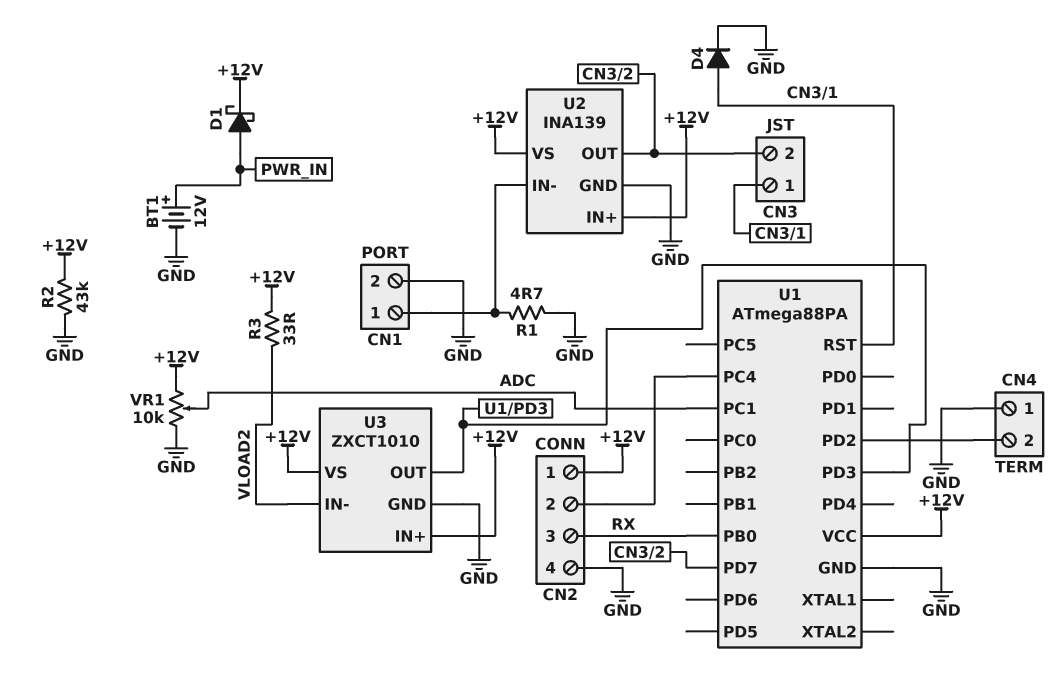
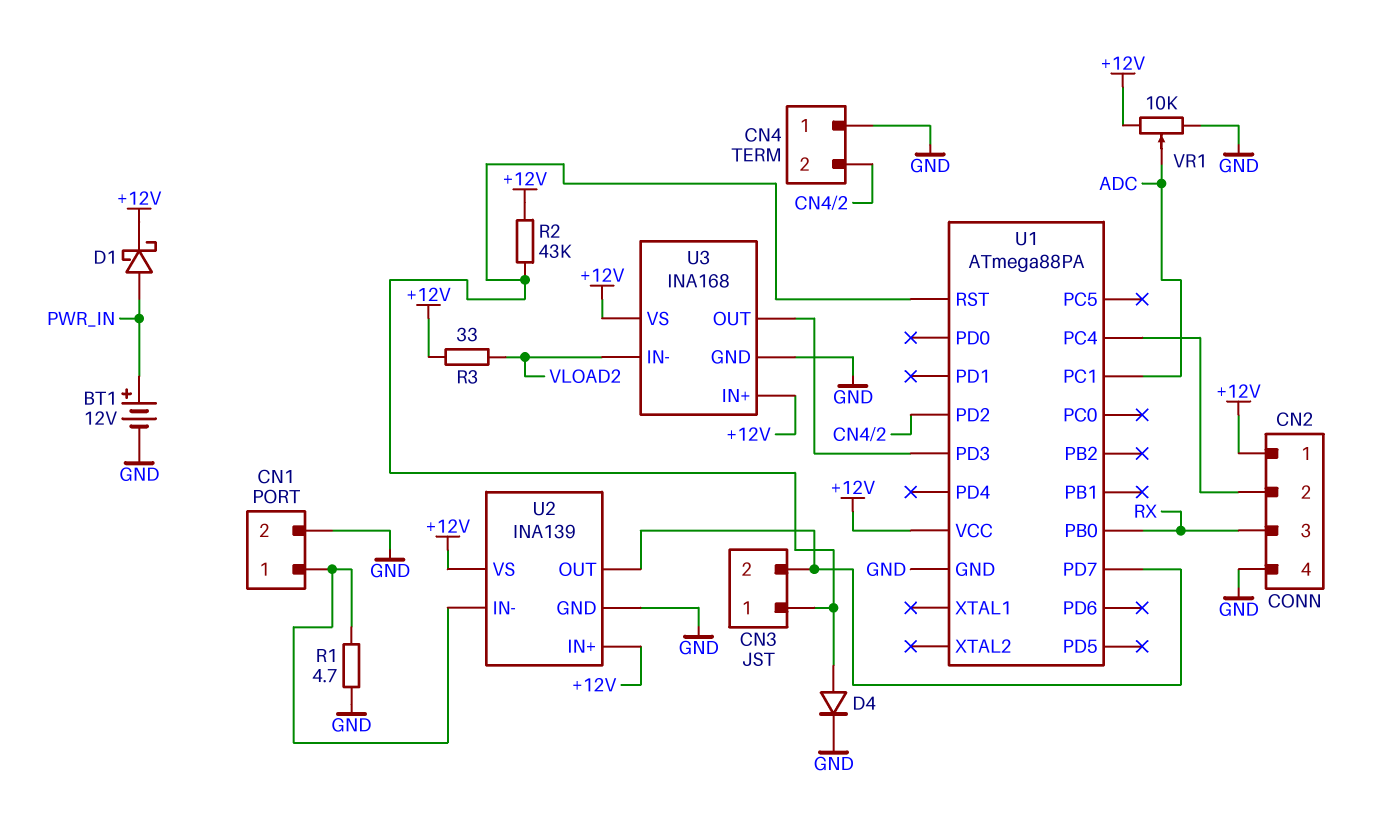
R2: 43k (+12V, GND) -> 43k (+12V, CN3/1)
U3: ZXCT1010 -> INA168

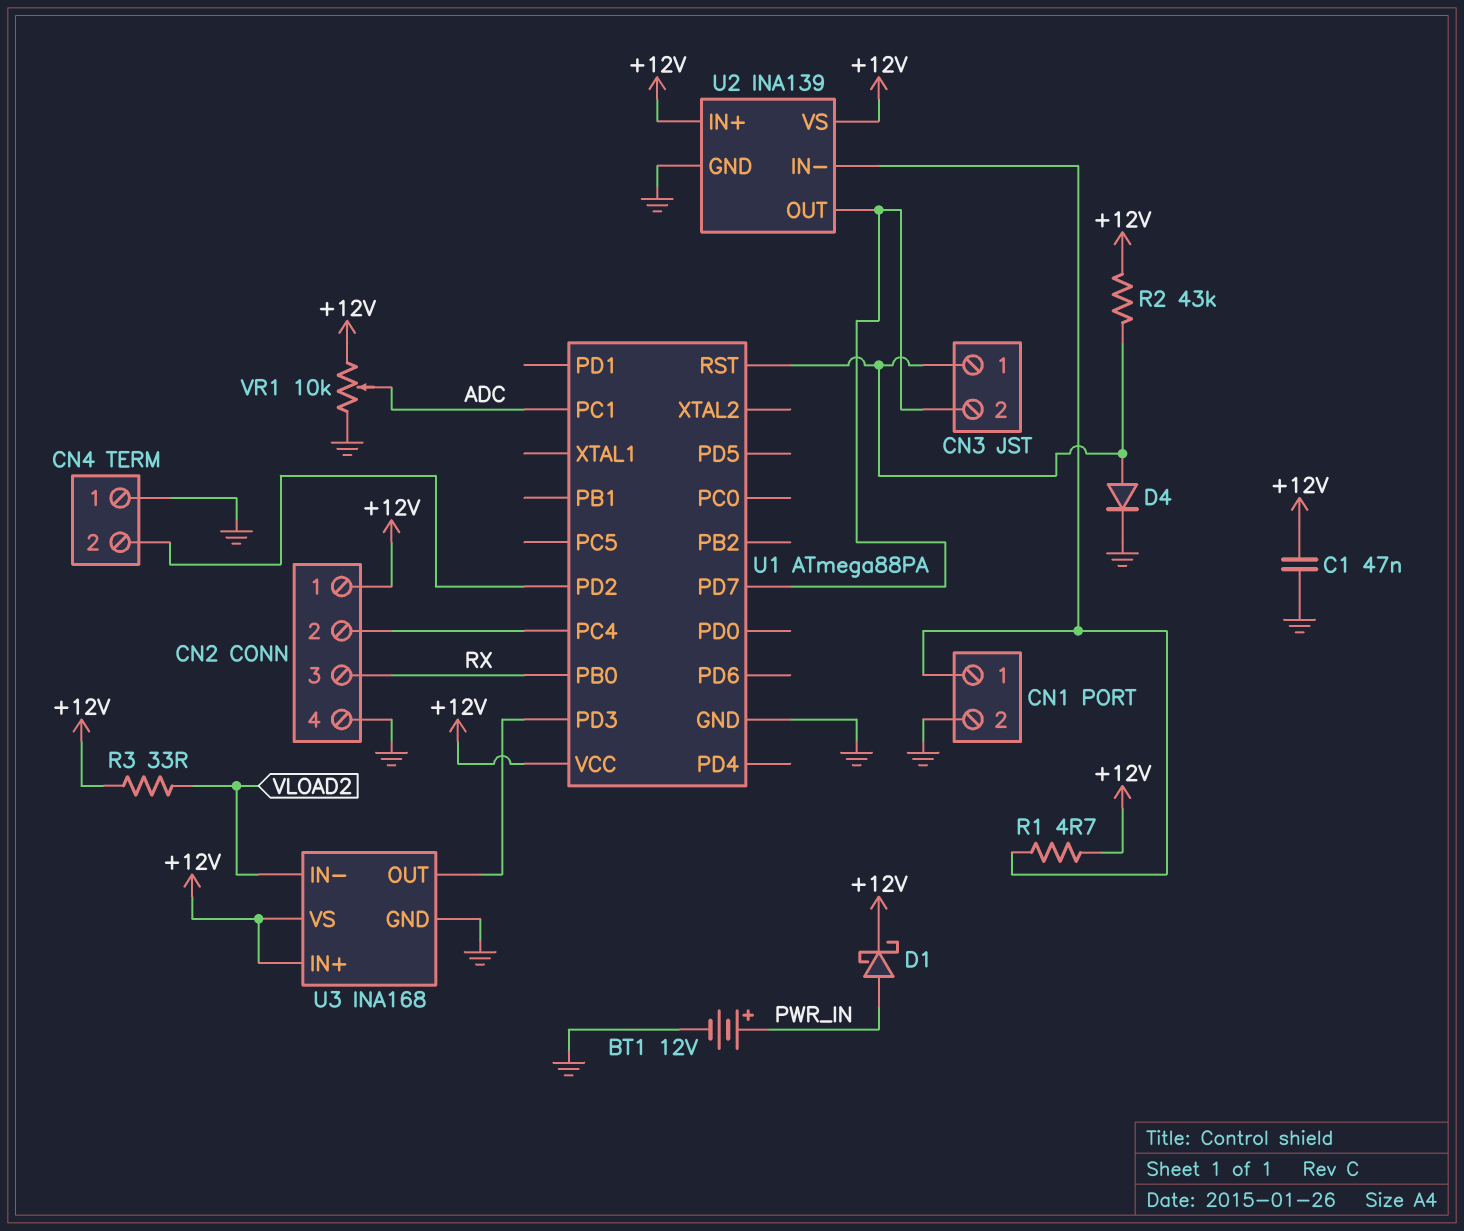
C1: none -> 47nF (+12V, GND)
R1: 4.7 (CN1/1, GND) -> 4.7 (+12V, CN1/1)

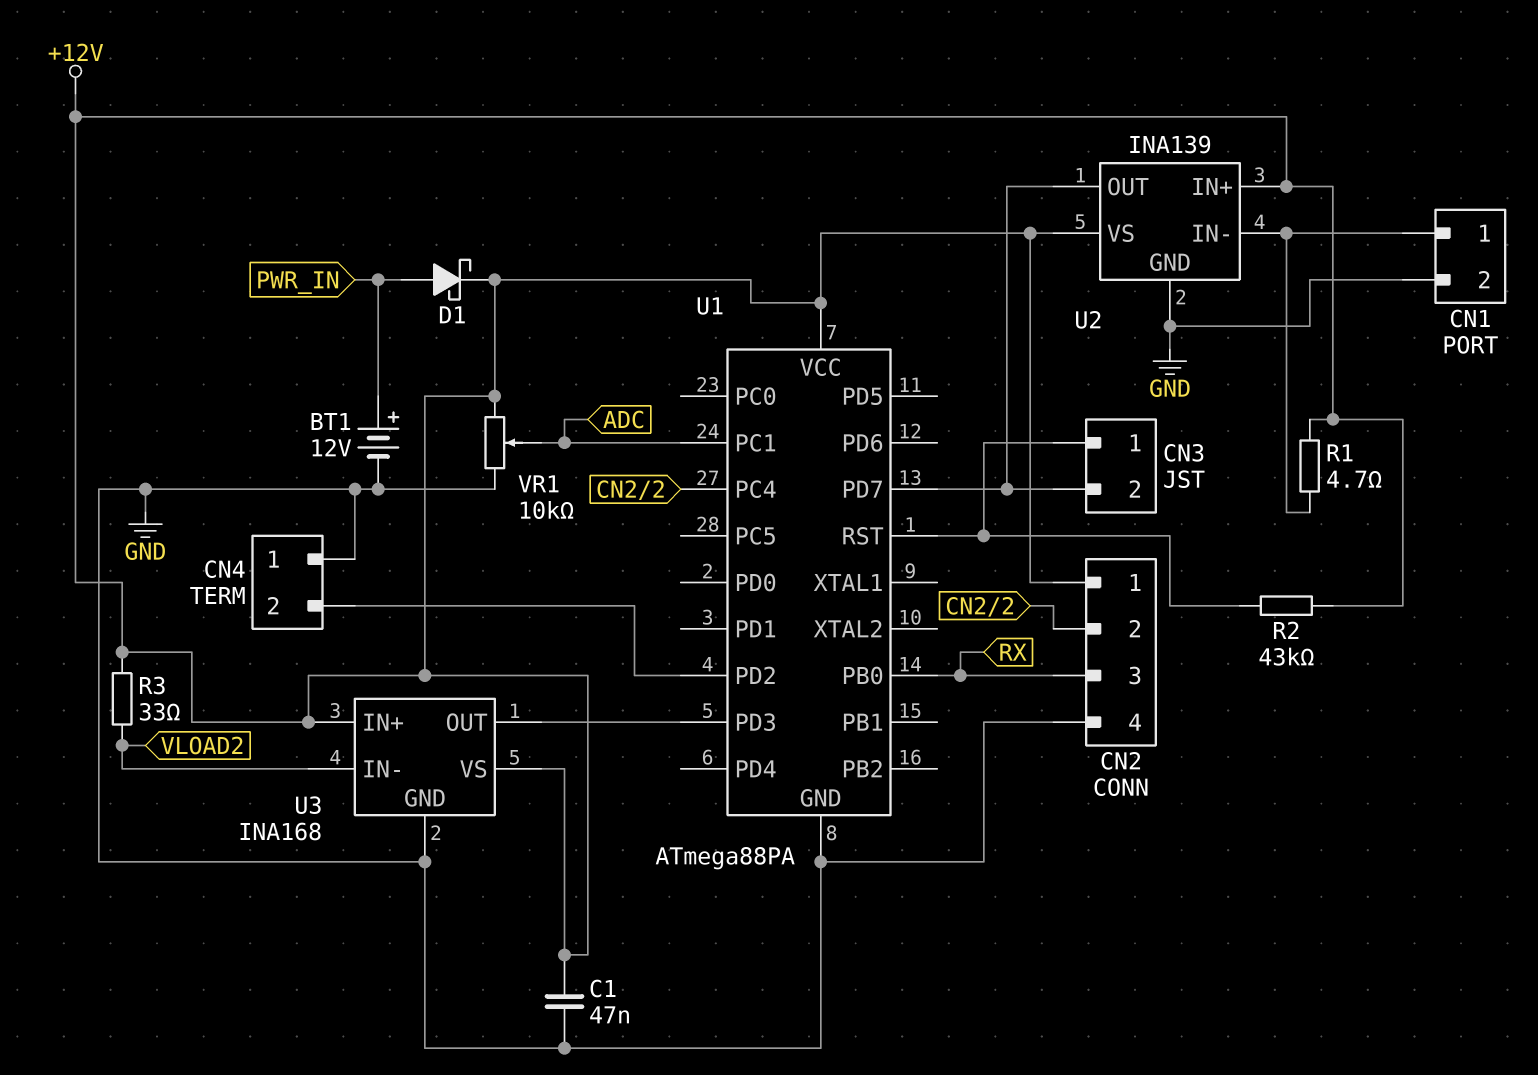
D4: diode (A CN3/1, K GND) -> none

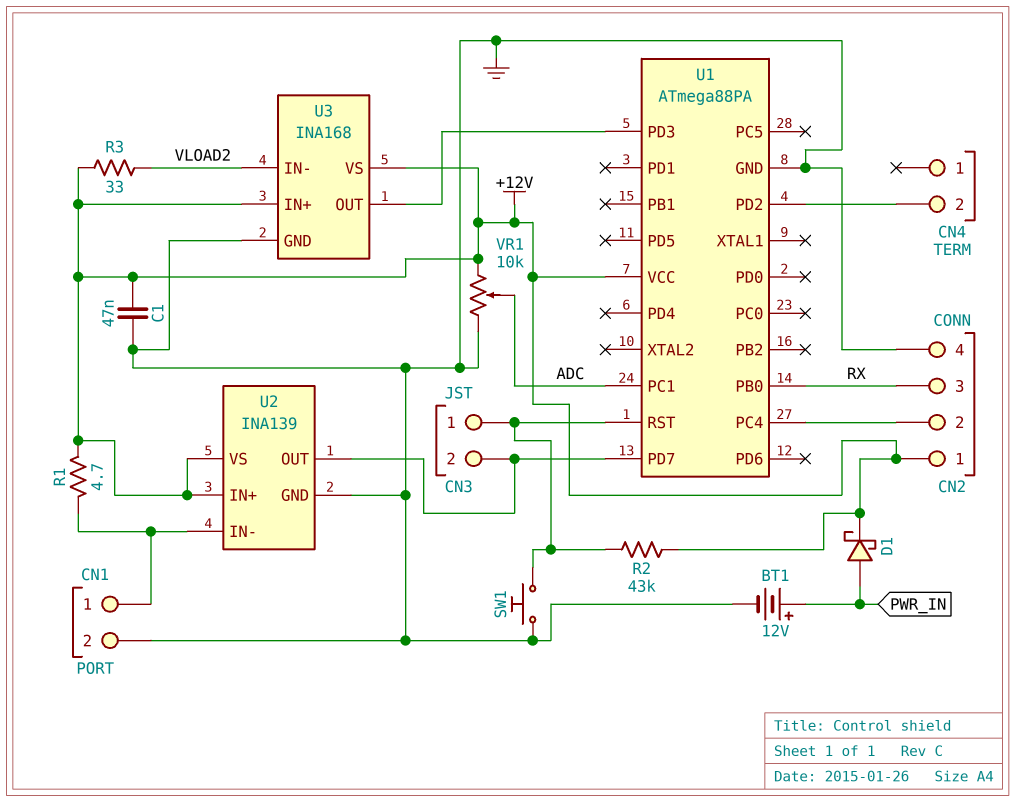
CN4 pin 1: GND -> none
SW1: none -> button (CN3/1, GND)

